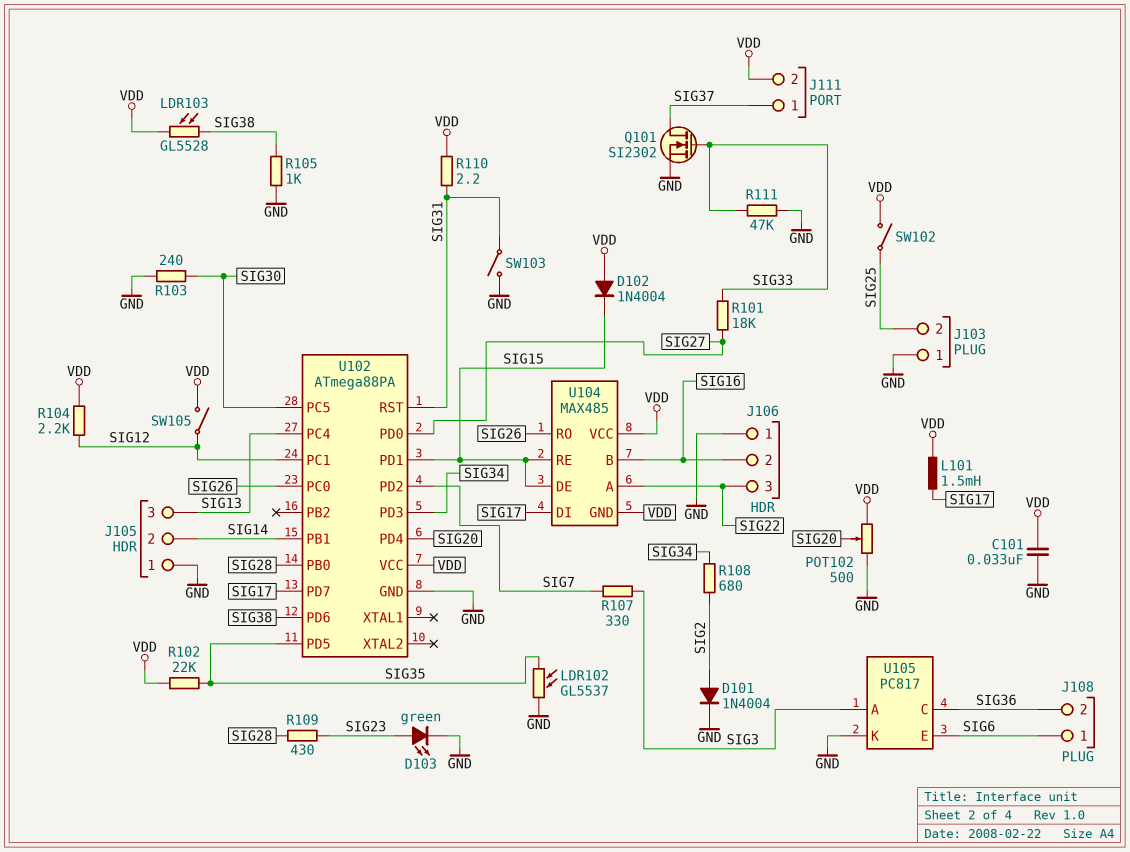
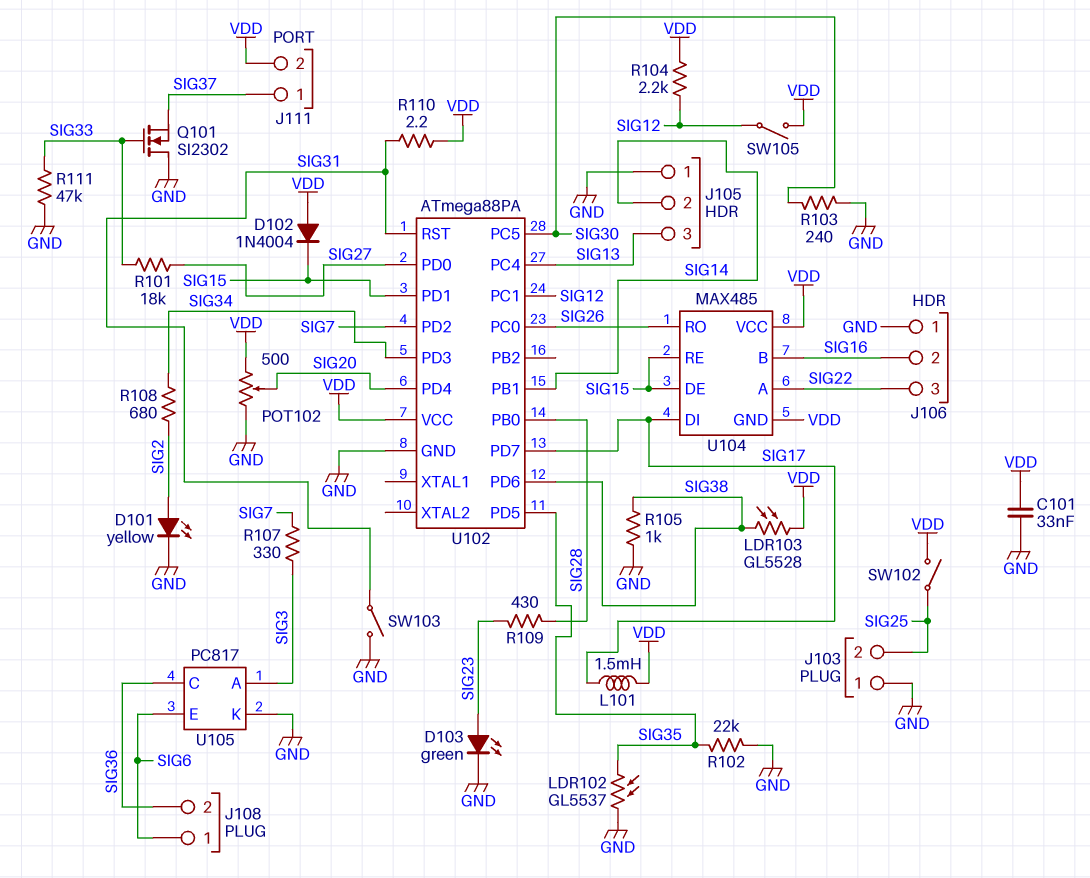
D101: diode 1N4004 (A SIG2, K GND) -> LED yellow (A SIG2, K GND)
Q101: NMOS SI2302 (G SIG33, D SIG37, S GND) -> NMOS SI2302 (G SIG33, D GND, S SIG37)
R102: 22k (SIG35, VDD) -> 22k (GND, SIG35)

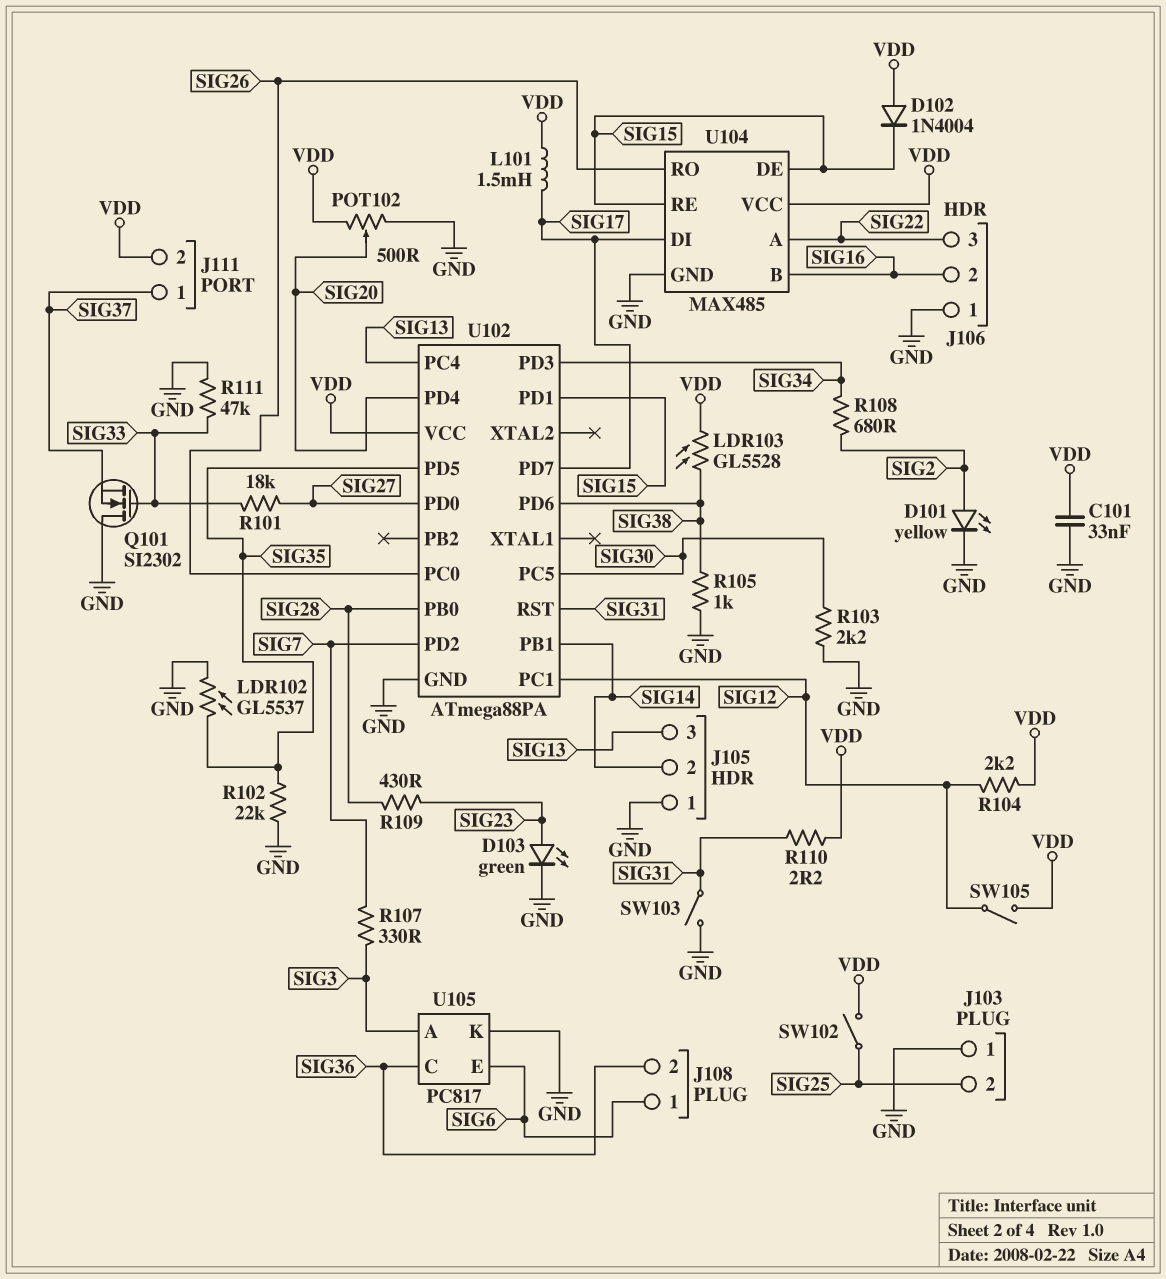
R103: 240 (GND, SIG30) -> 2.2k (GND, SIG30)
U104 pin GND: VDD -> GND

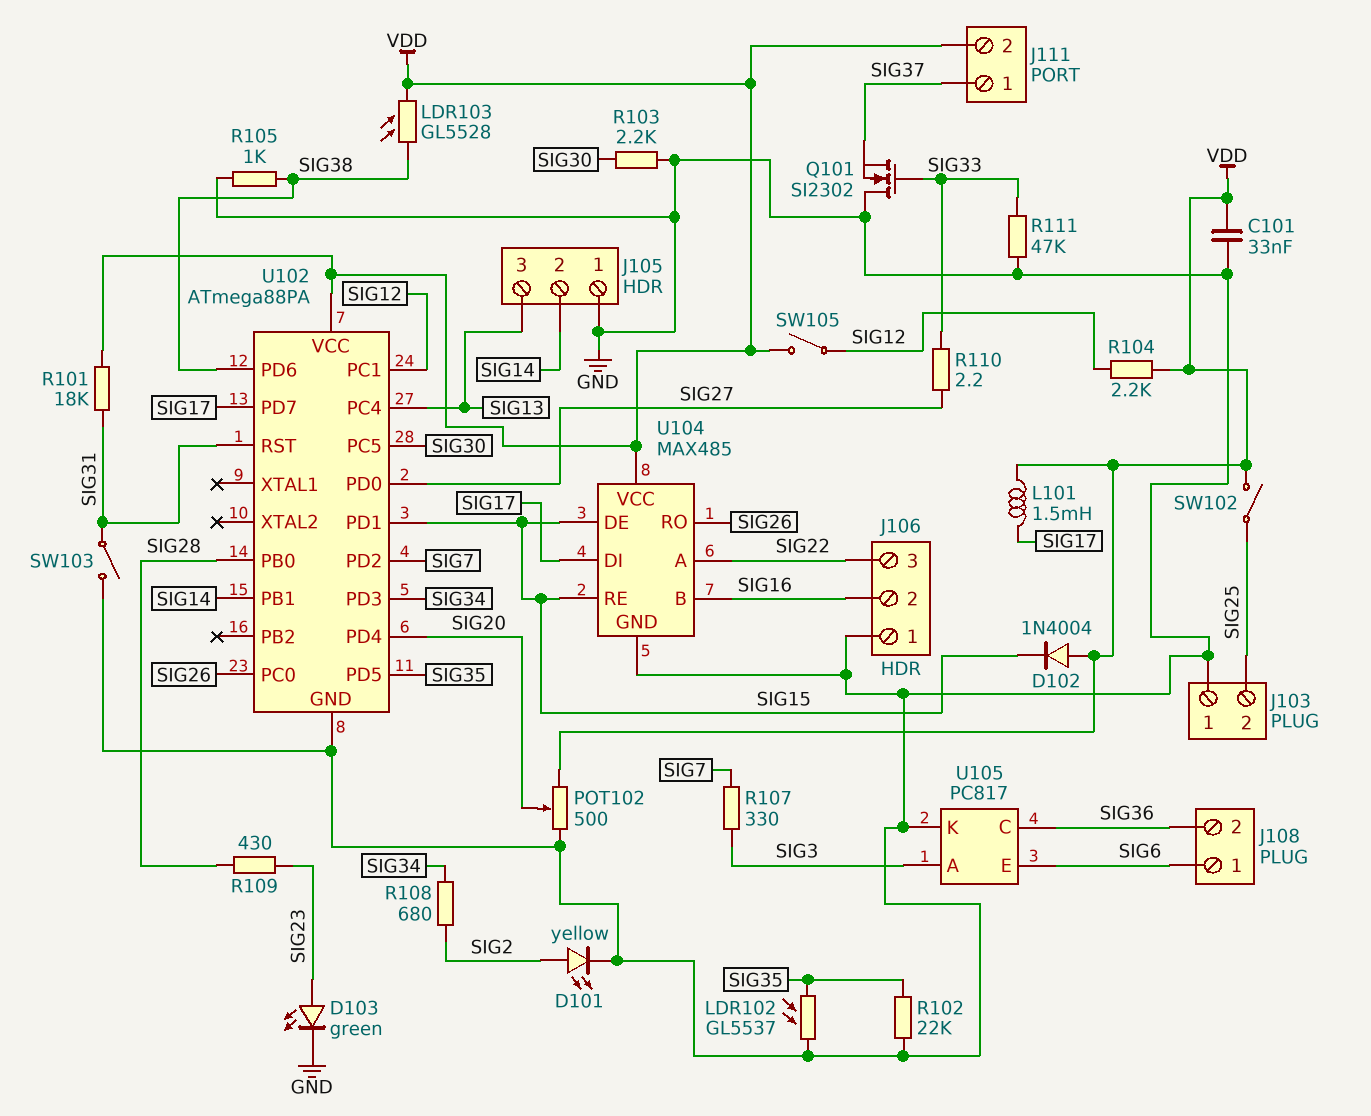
R101: 18k (SIG27, SIG33) -> 18k (SIG31, VDD)
R110: 2.2 (SIG31, VDD) -> 2.2 (SIG27, SIG33)

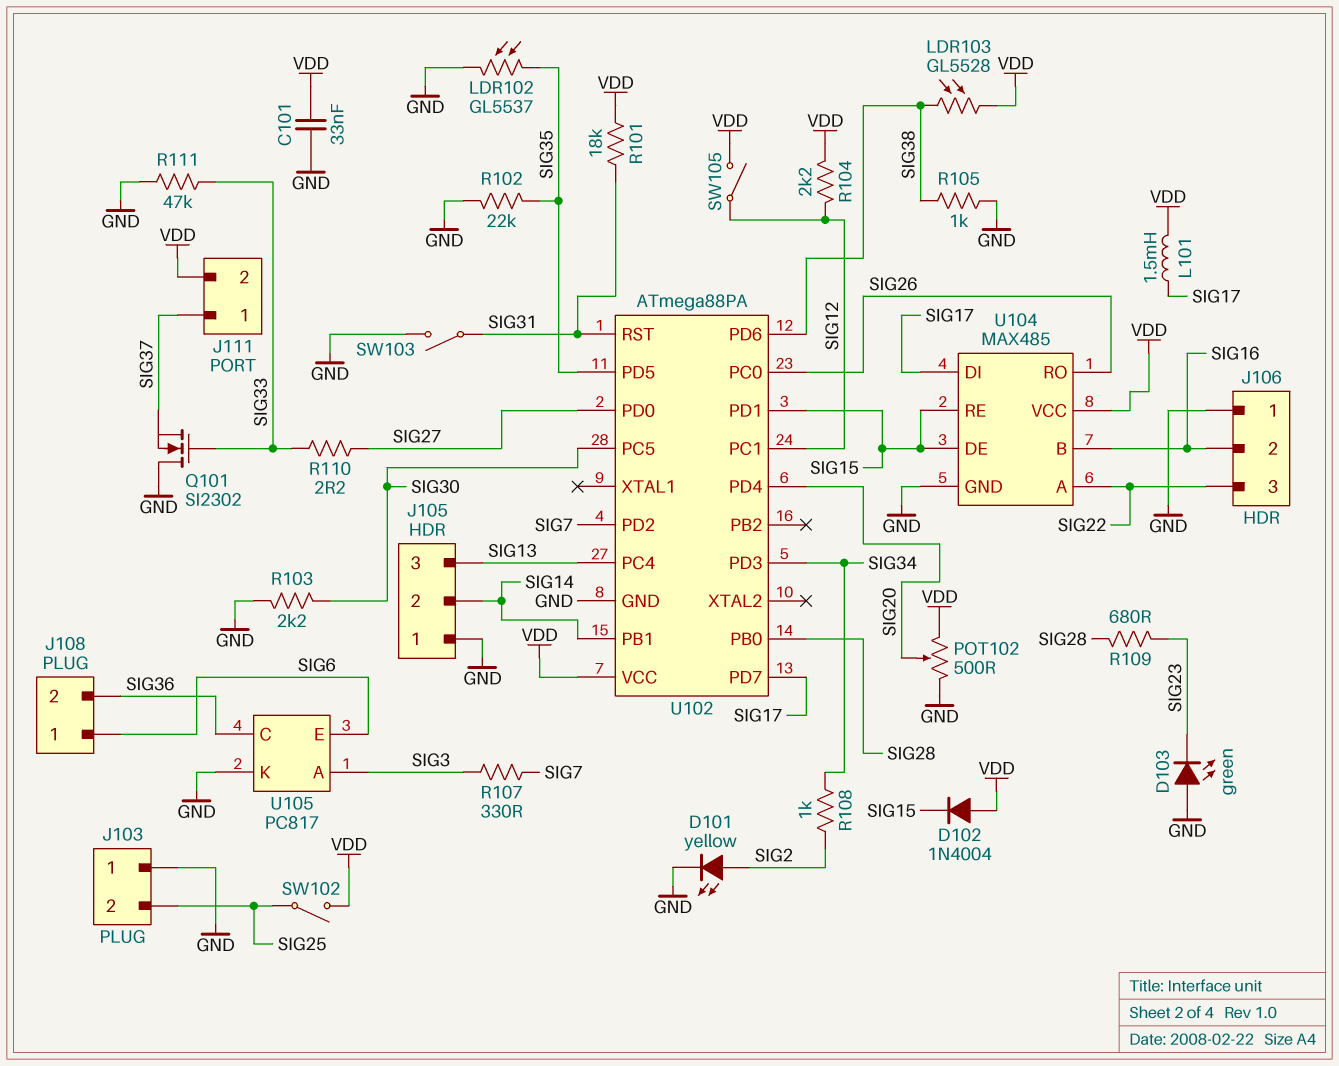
D103: LED green (A SIG23, K GND) -> LED green (A GND, K SIG23)
R108: 680 (SIG2, SIG34) -> 1k (SIG2, SIG34)
R109: 430 (SIG23, SIG28) -> 680 (SIG23, SIG28)

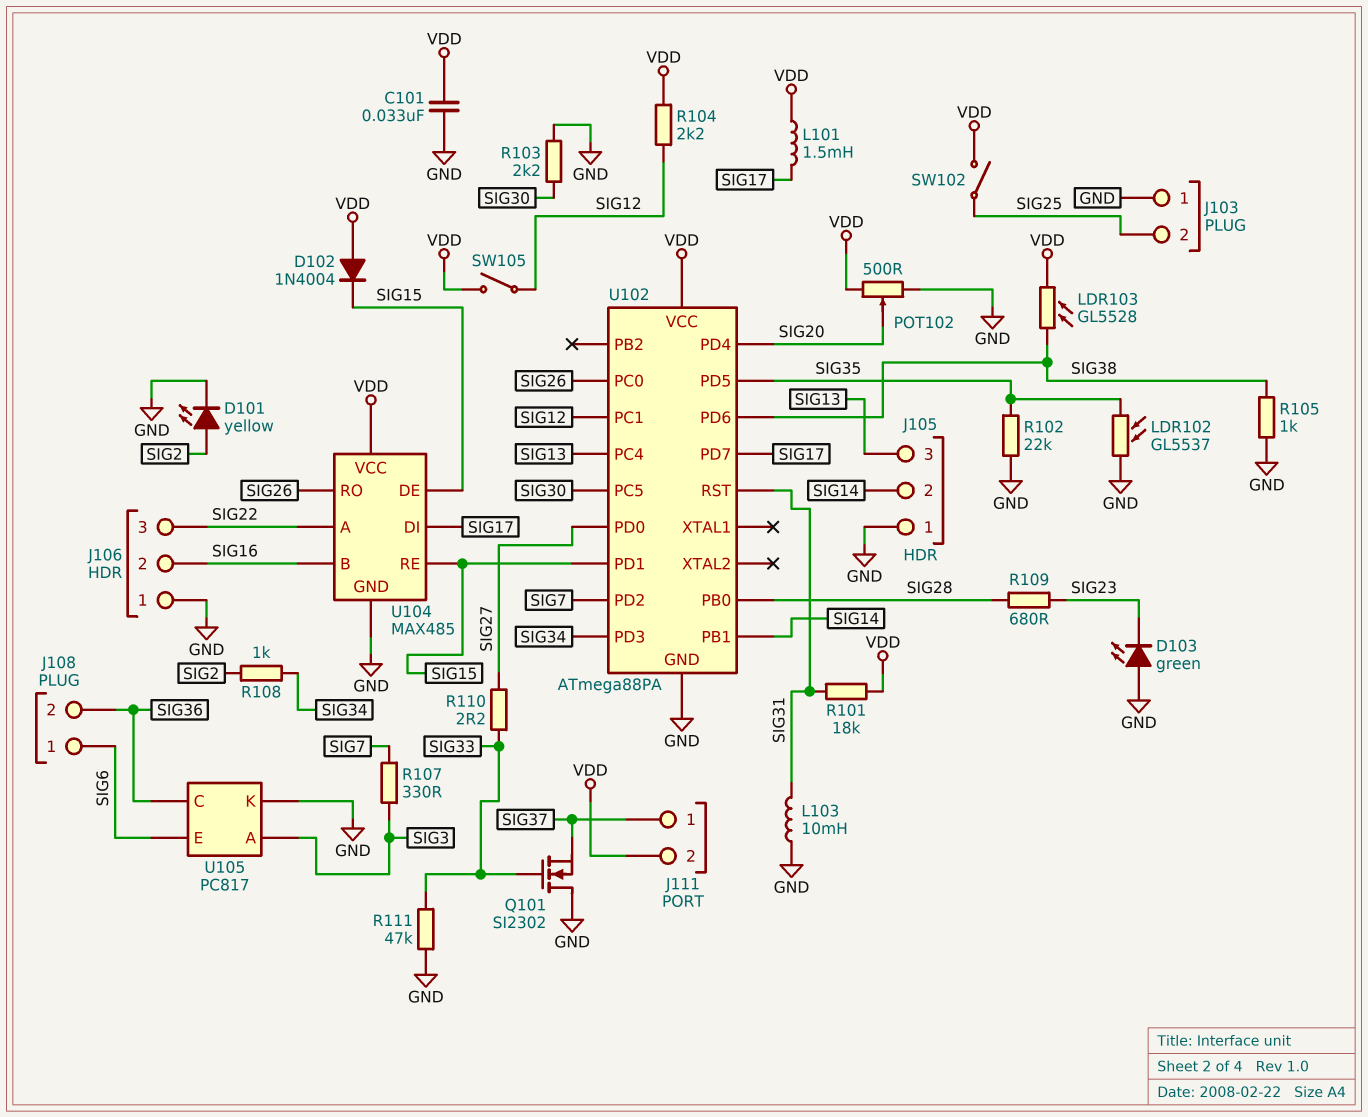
L103: none -> 10mH (GND, SIG31)
SW103: switch (GND, SIG31) -> none

